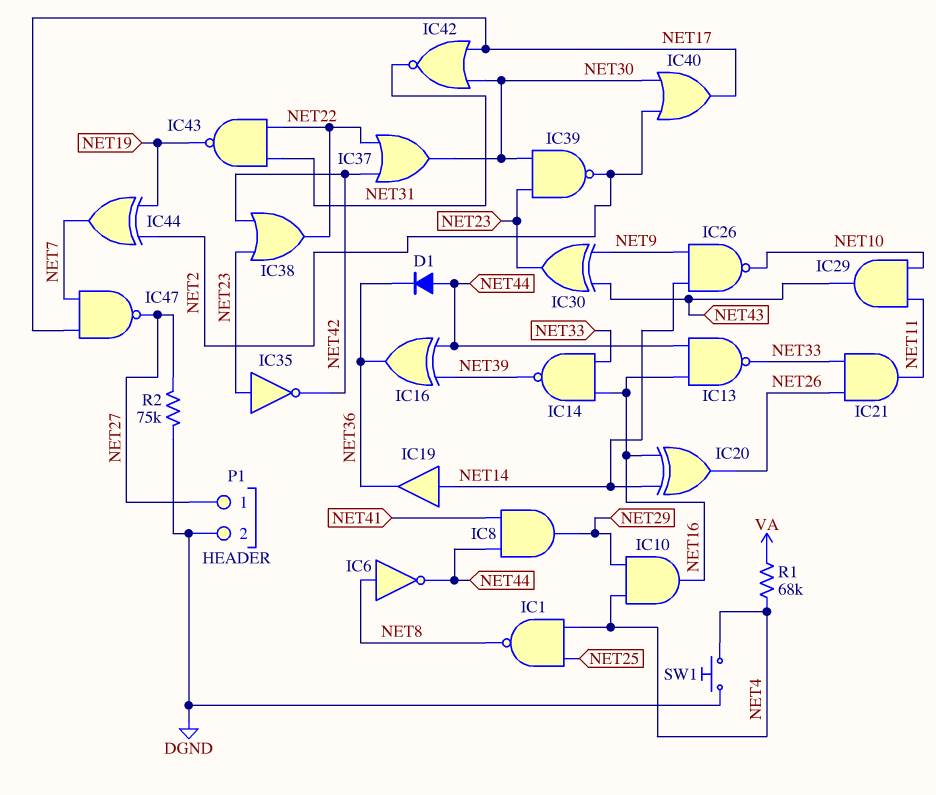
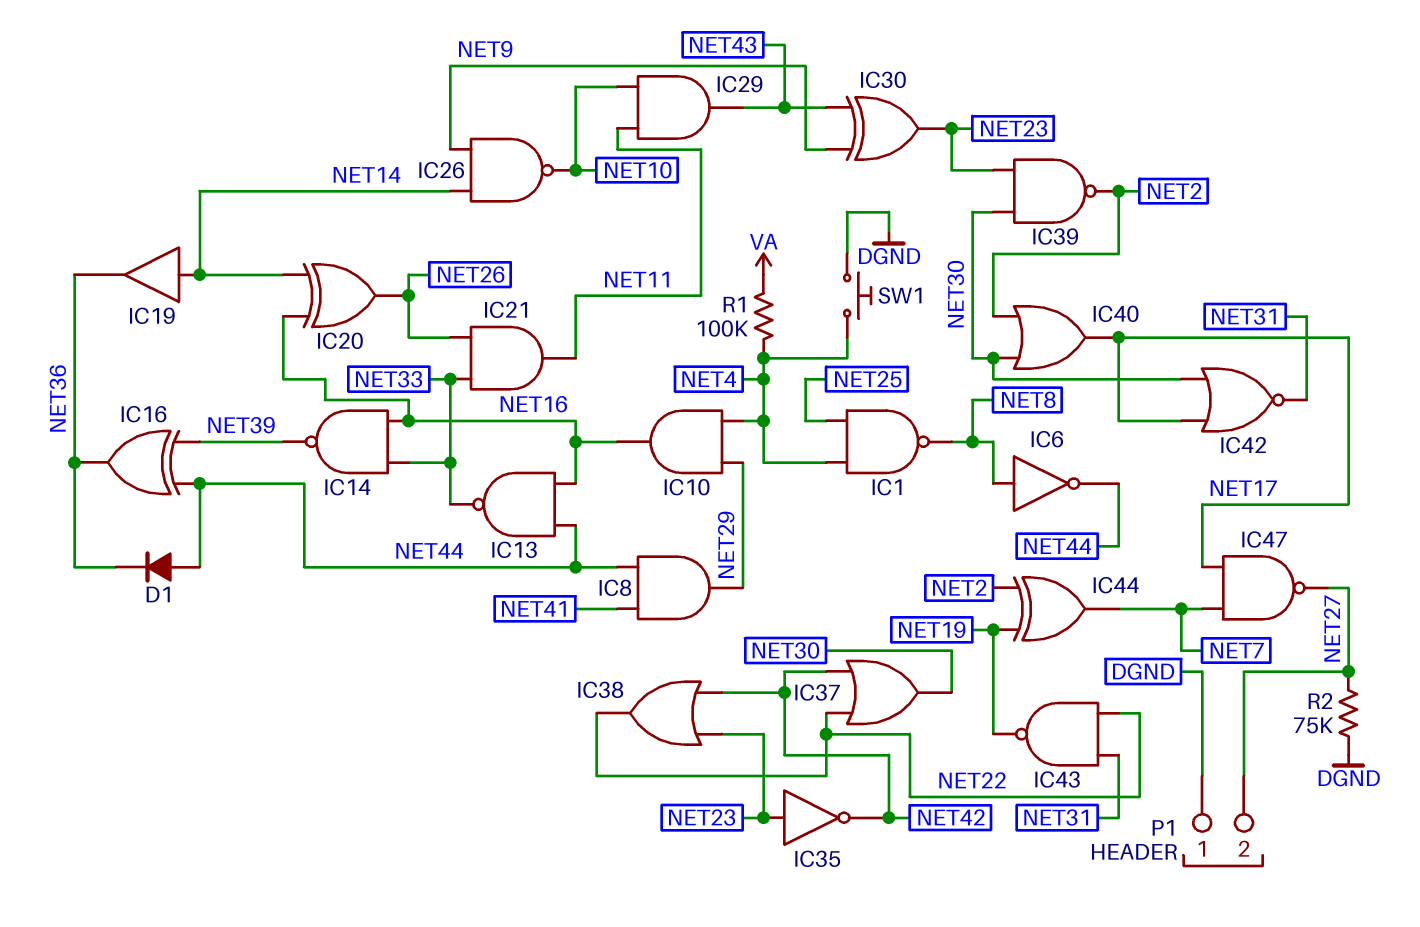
P1 pin 1: NET27 -> DGND
P1 pin 2: DGND -> NET27
R1: 68k (NET4, VA) -> 100k (NET4, VA)

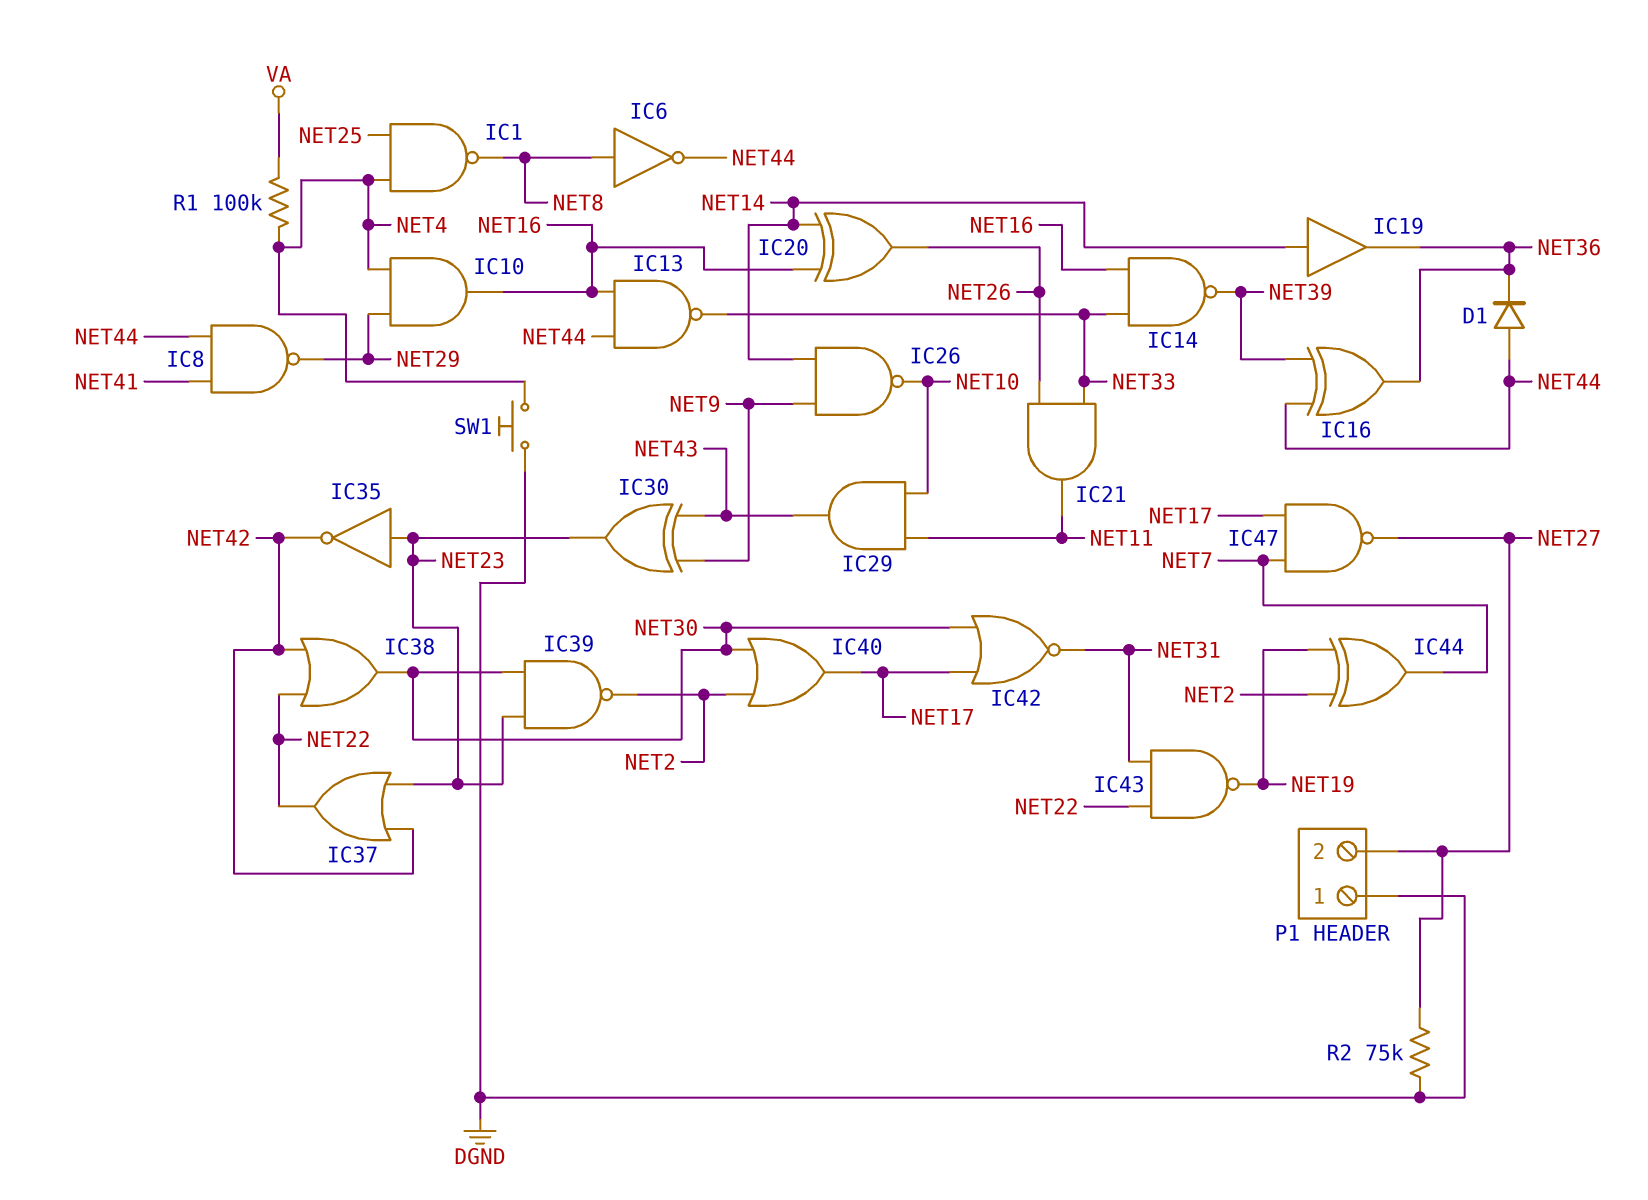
IC8: AND (in NET41, in NET44, out NET29) -> NAND (in NET41, in NET44, out NET29)
IC37: OR (in NET22, in NET42, out NET30) -> OR (in NET23, in NET42, out NET22)
IC38: OR (in NET23, in NET42, out NET22) -> OR (in NET22, in NET42, out NET30)

